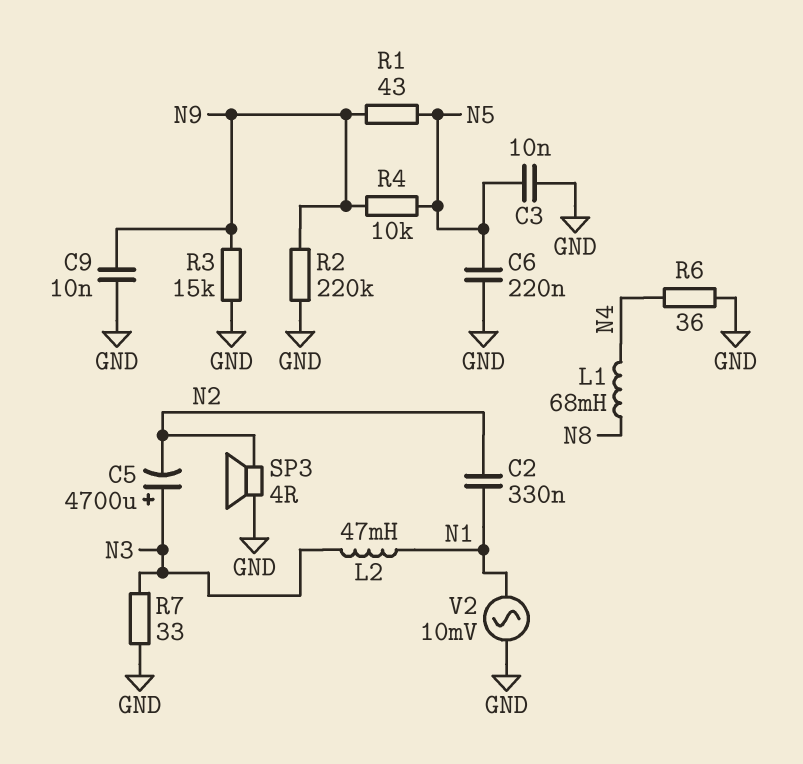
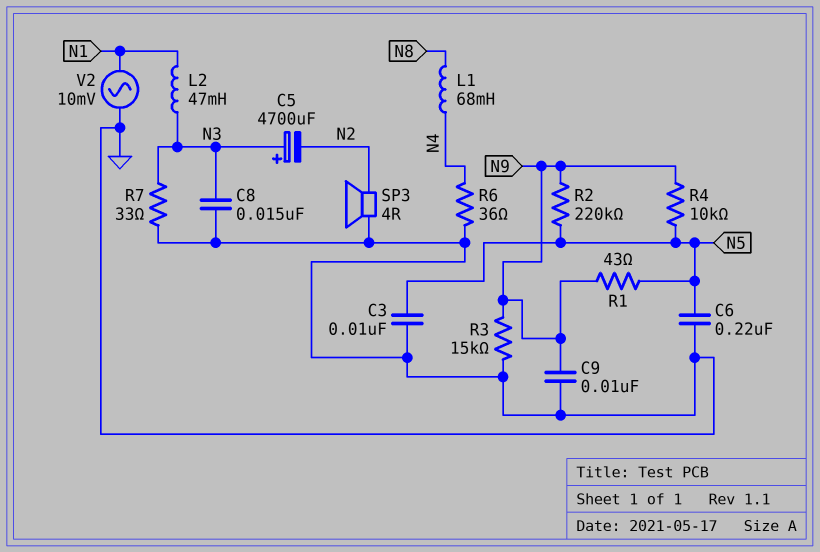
C2: 330nF (N1, N2) -> none
C8: none -> 15nF (GND, N3)
R2: 220k (GND, N9) -> 220k (N5, N9)

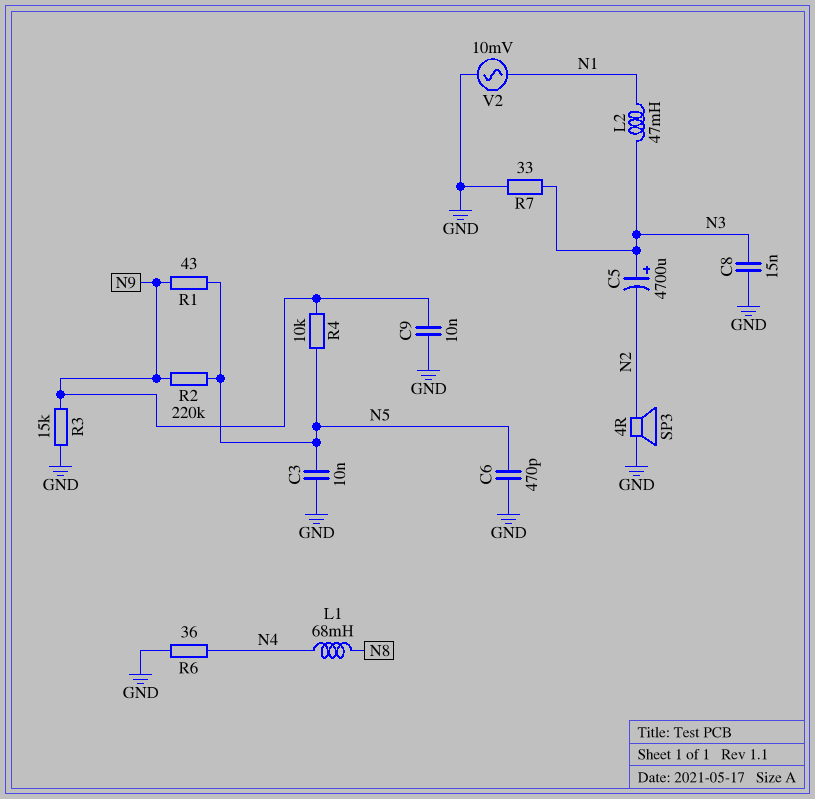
C6: 220nF (GND, N5) -> 470pF (GND, N5)

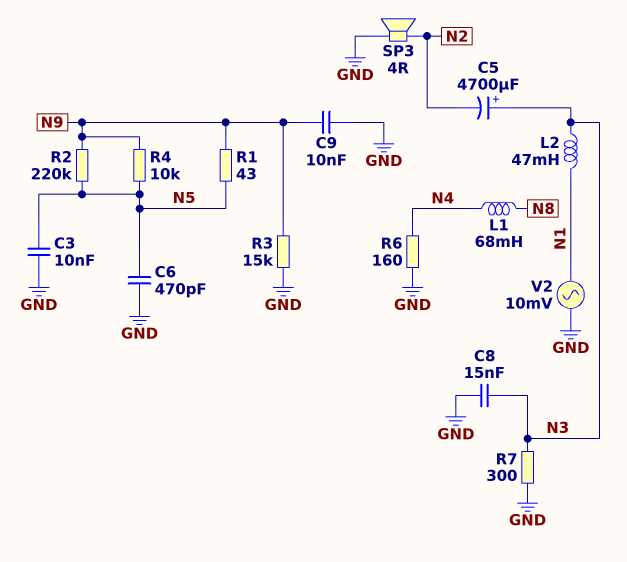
R6: 36 (GND, N4) -> 160 (GND, N4)
R7: 33 (GND, N3) -> 300 (GND, N3)

